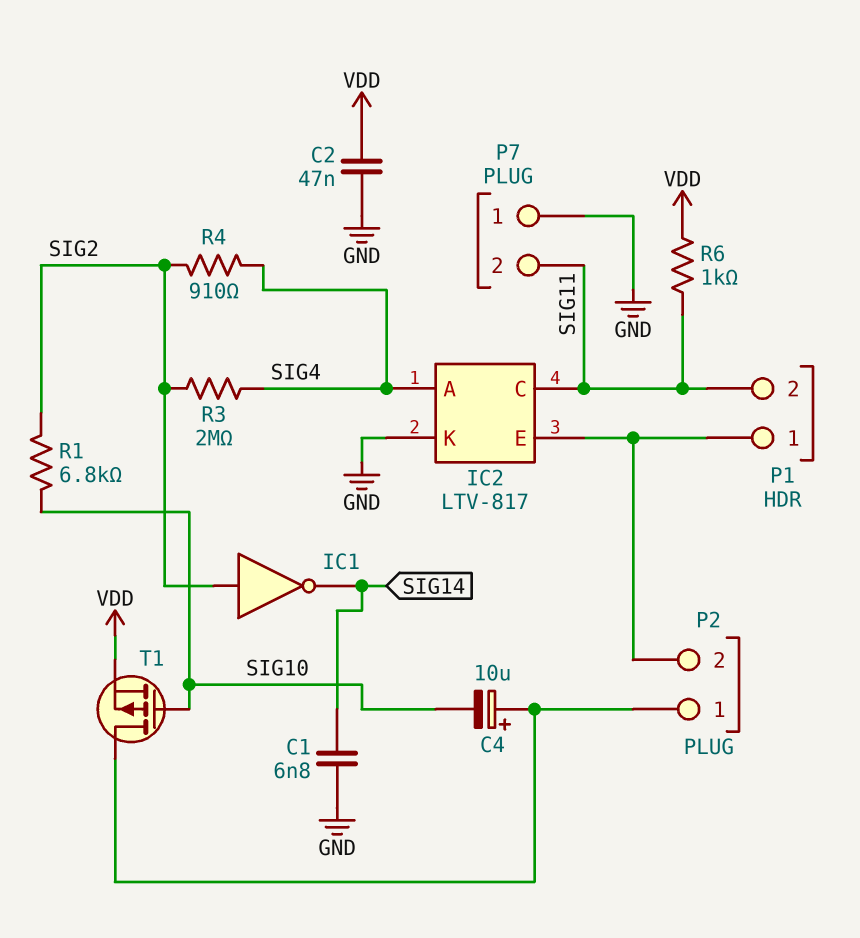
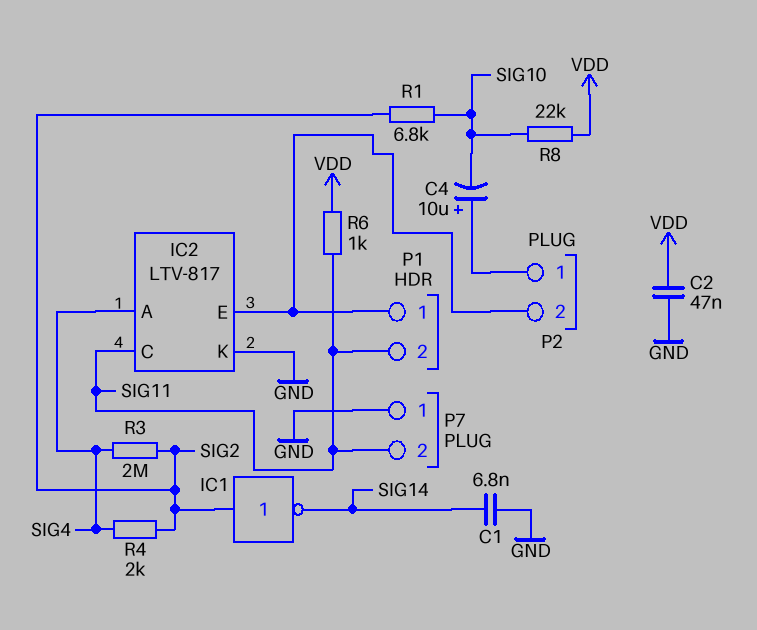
R4: 910 (SIG2, SIG4) -> 2k (SIG2, SIG4)
R8: none -> 22k (SIG10, VDD)
T1: PMOS (G SIG10, D P2/1, S VDD) -> none

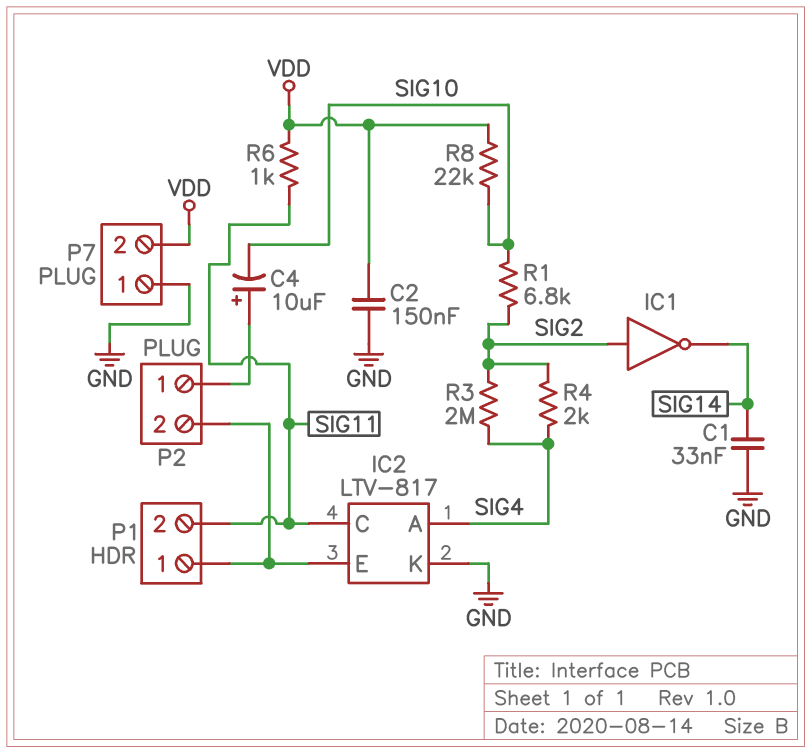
C1: 6.8nF (GND, SIG14) -> 33nF (GND, SIG14)
C2: 47nF (GND, VDD) -> 150nF (GND, VDD)
P7 pin 2: SIG11 -> VDD

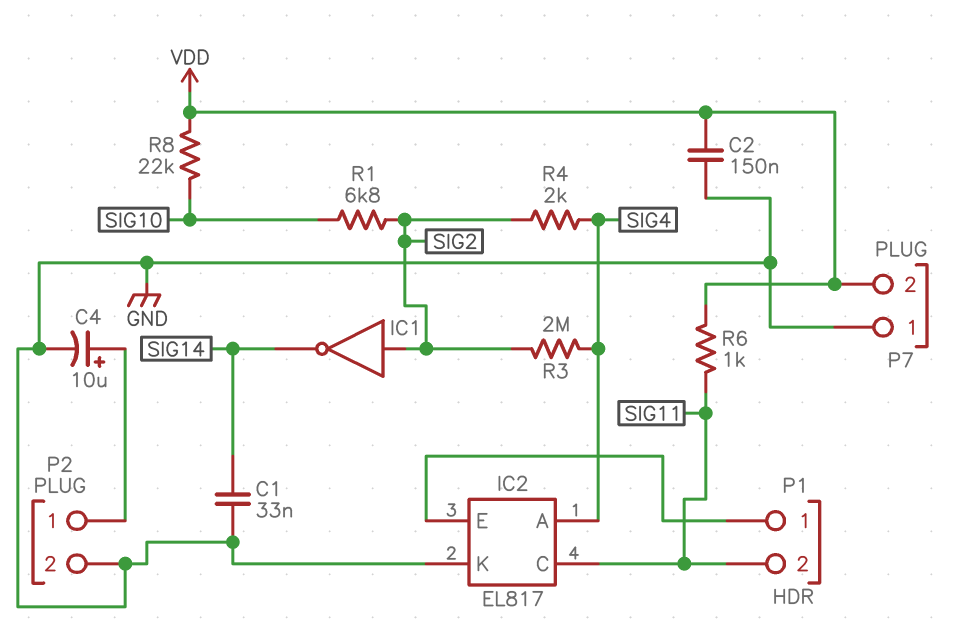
C4: 10uF (plus P2/1, minus SIG10) -> 10uF (plus P2/1, minus GND)
IC2: LTV-817 -> EL817
P2 pin 2: IC2/E -> GND

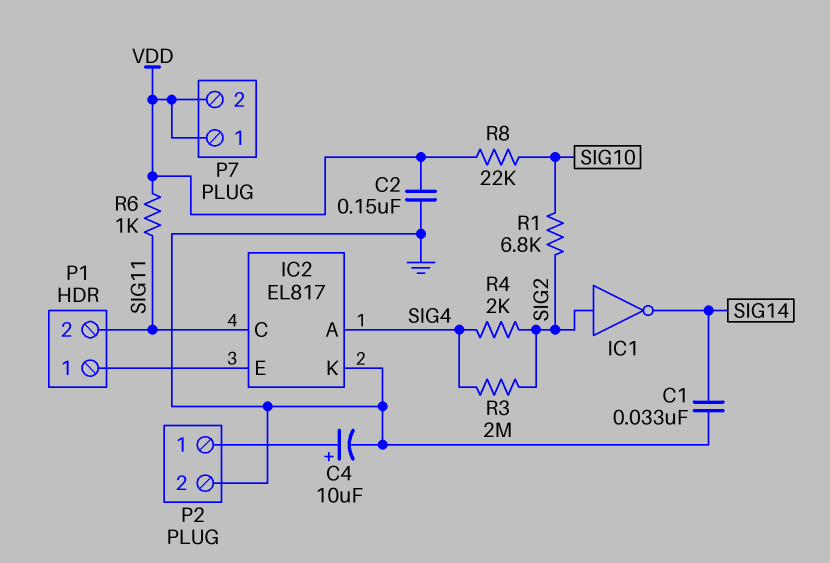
P7 pin 1: GND -> VDD

